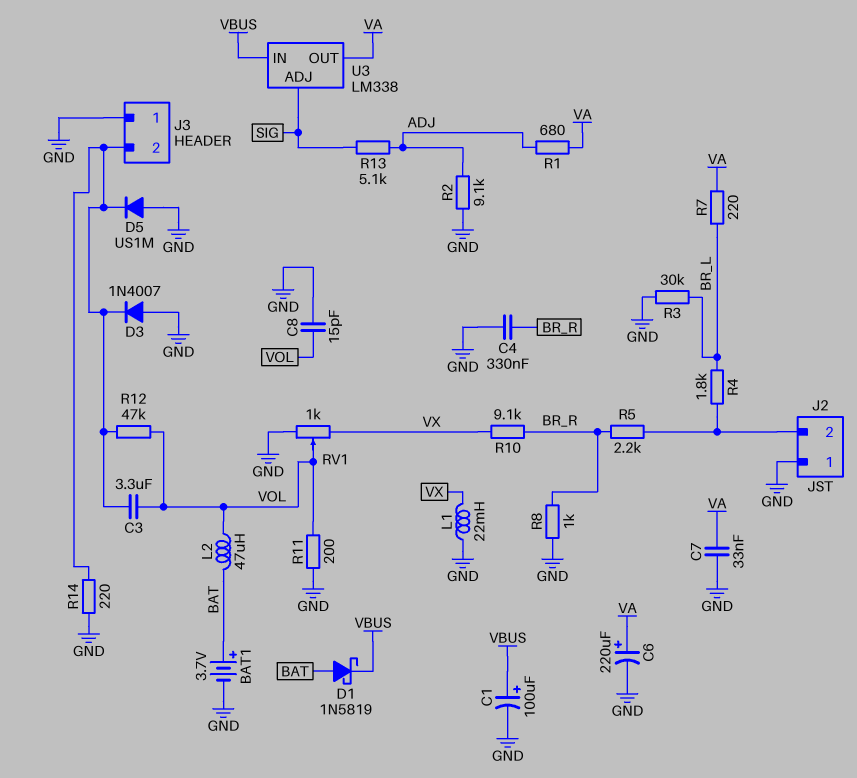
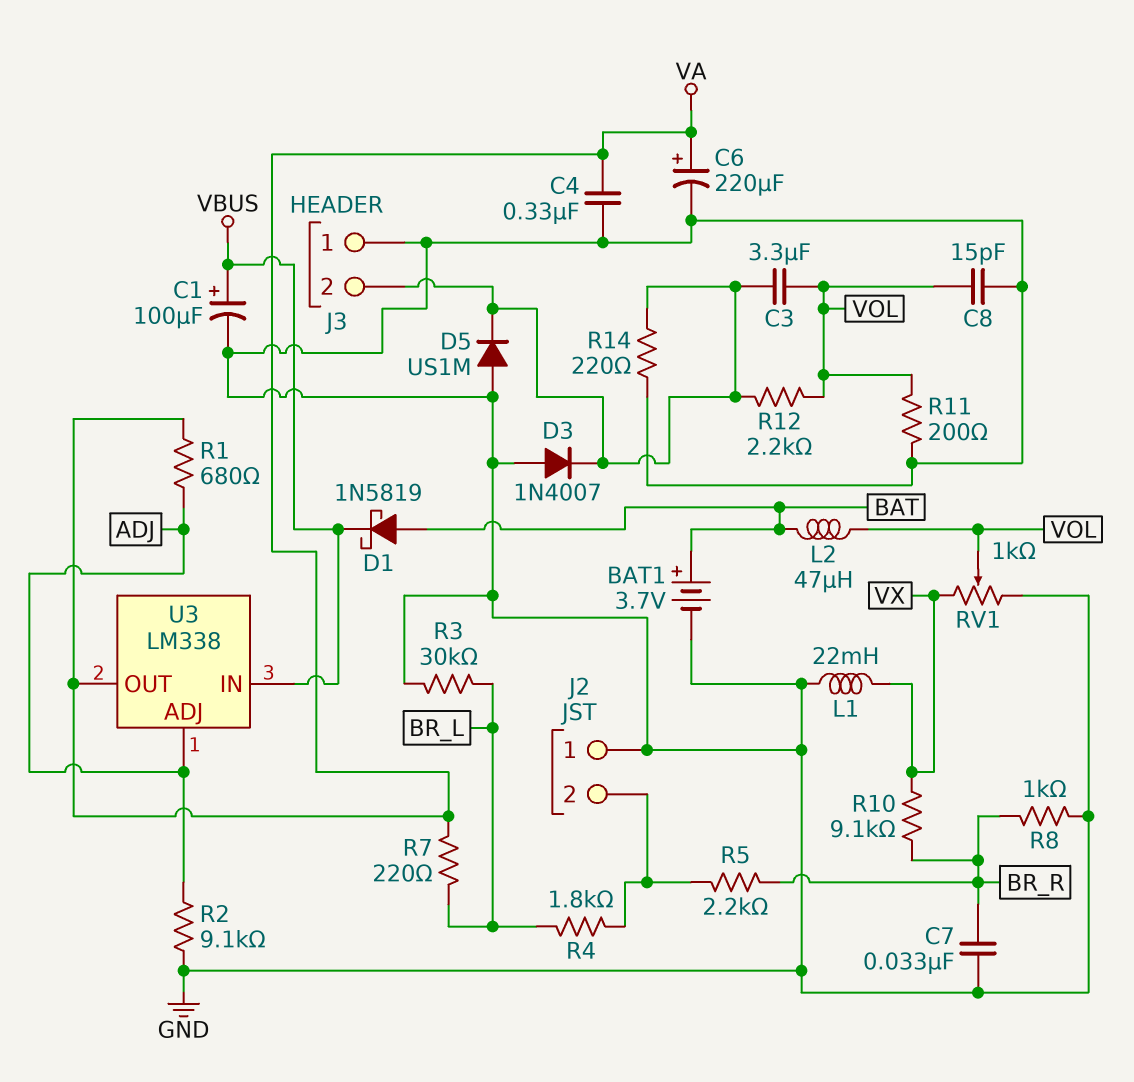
C4: 330nF (BR_R, GND) -> 330nF (GND, VA)
C7: 33nF (GND, VA) -> 33nF (BR_R, GND)
R12: 47k (J3/2, VOL) -> 2.2k (J3/2, VOL)
R13: 5.1k (ADJ, SIG) -> none
U3 pin ADJ: SIG -> ADJ

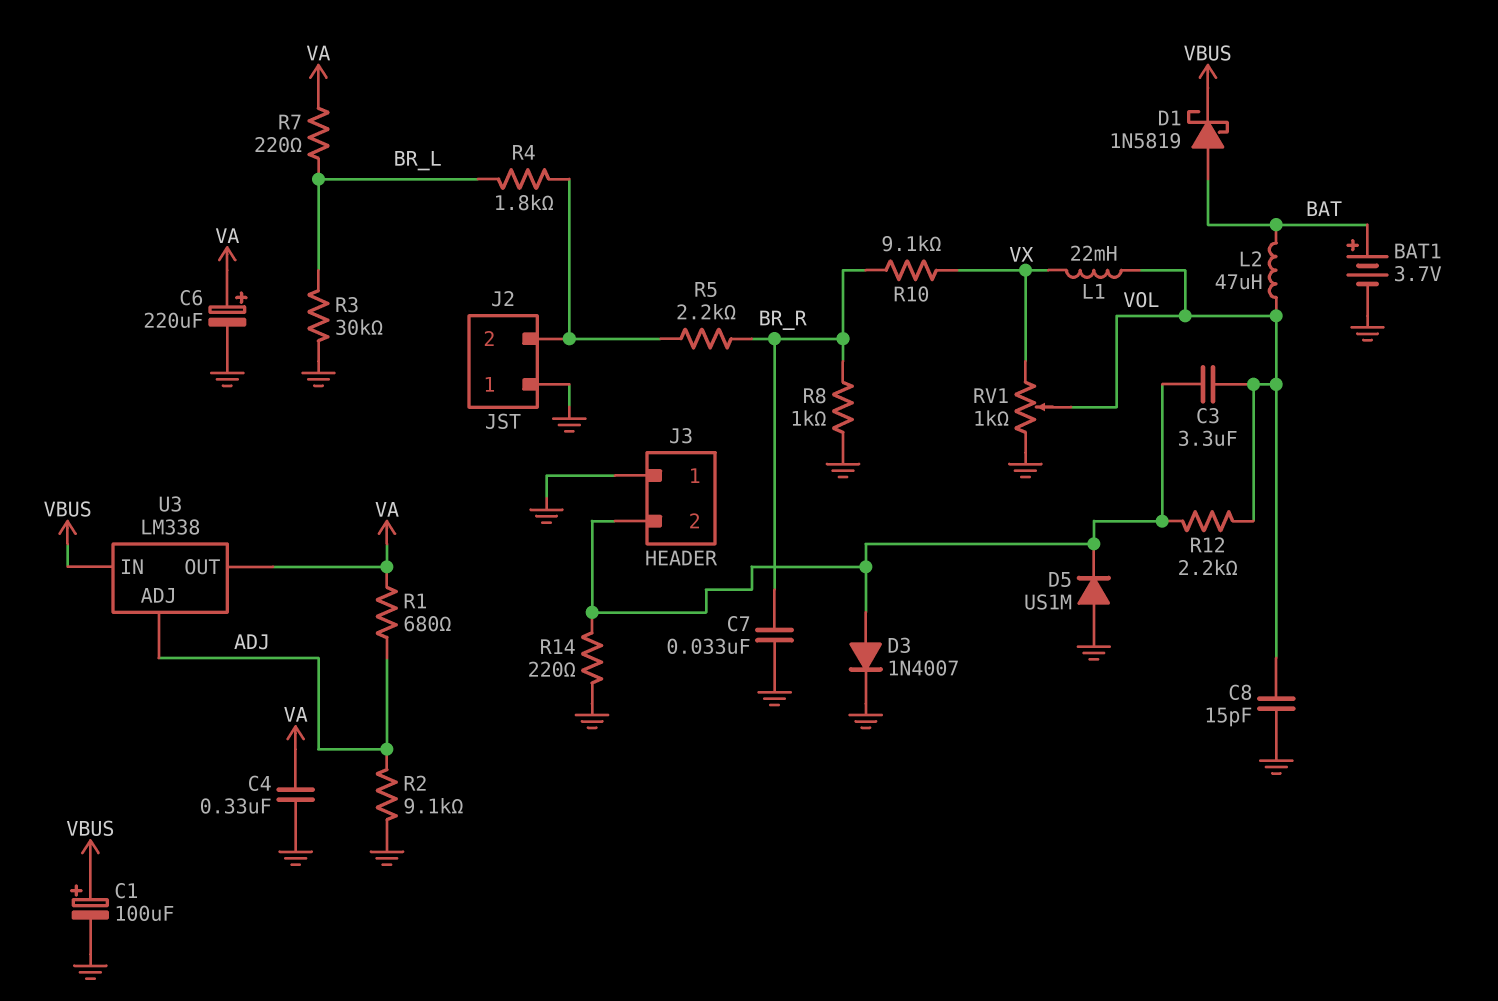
D3: diode 1N4007 (A GND, K J3/2) -> diode 1N4007 (A J3/2, K GND)
L1: 22mH (GND, VX) -> 22mH (VOL, VX)
R11: 200 (GND, VOL) -> none

